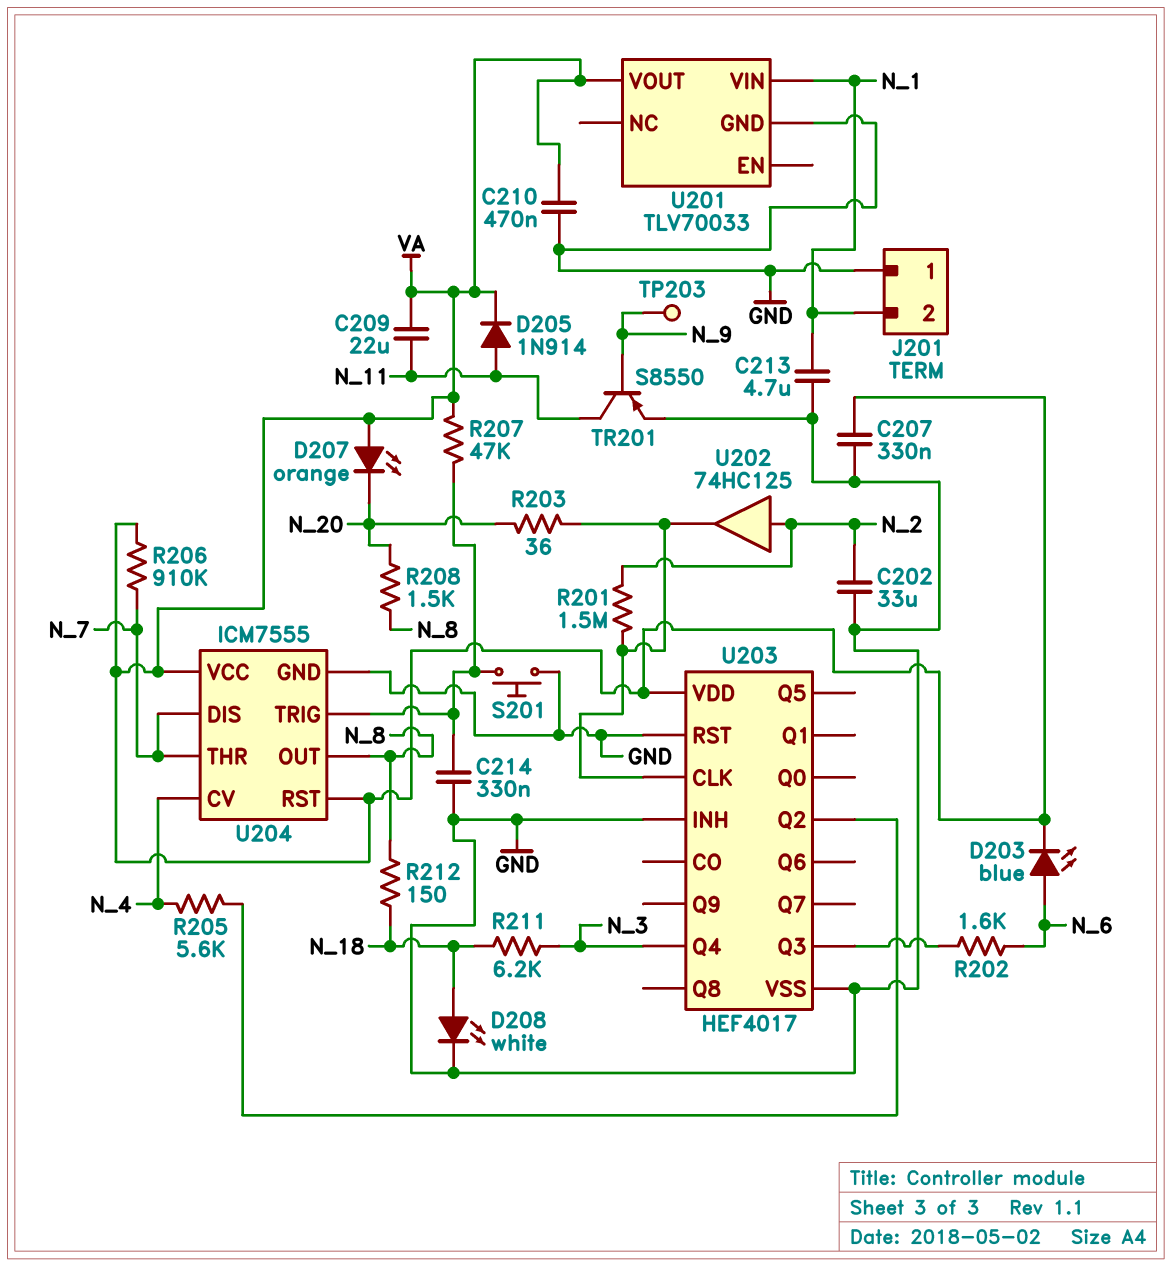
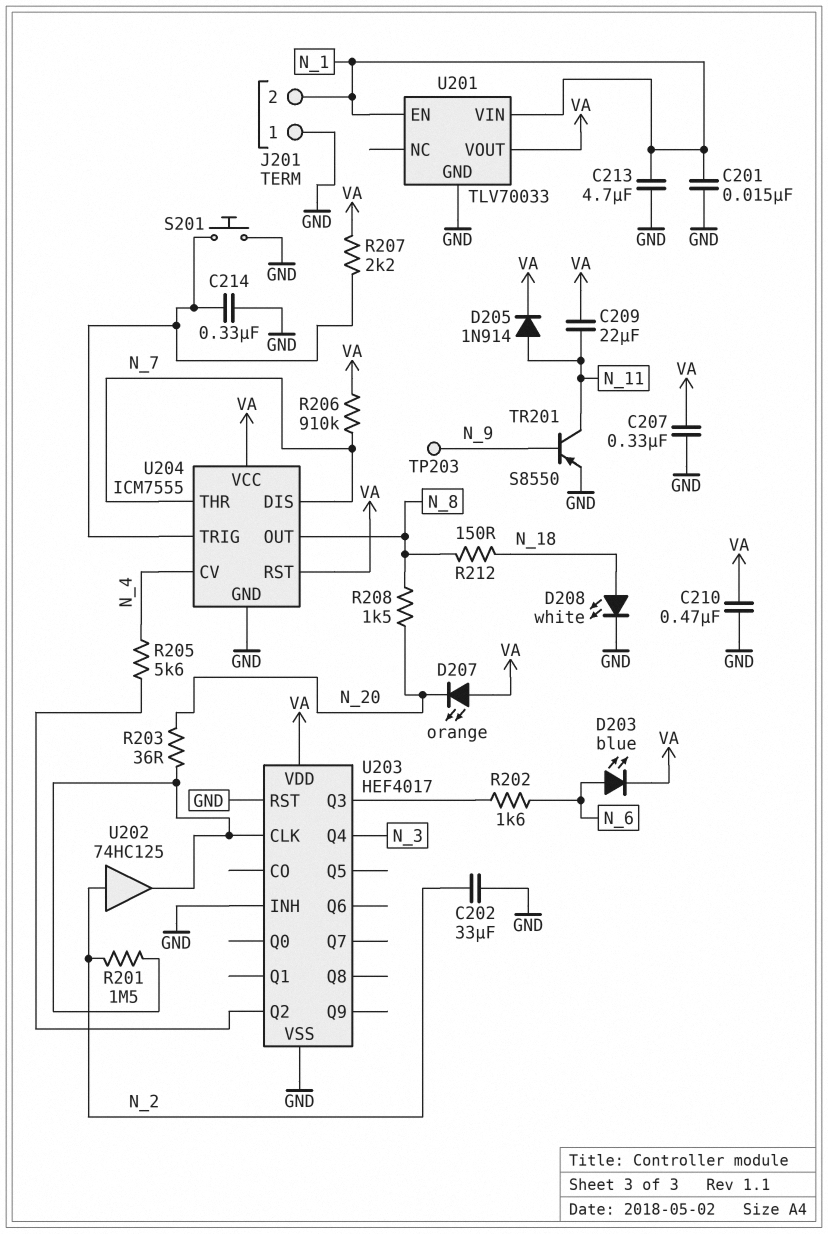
C201: none -> 15nF (GND, N_1)
R207: 47k (U204/TRIG, VA) -> 2.2k (U204/TRIG, VA)
R211: 6.2k (N_3, N_18) -> none
U201 pin EN: none -> N_1

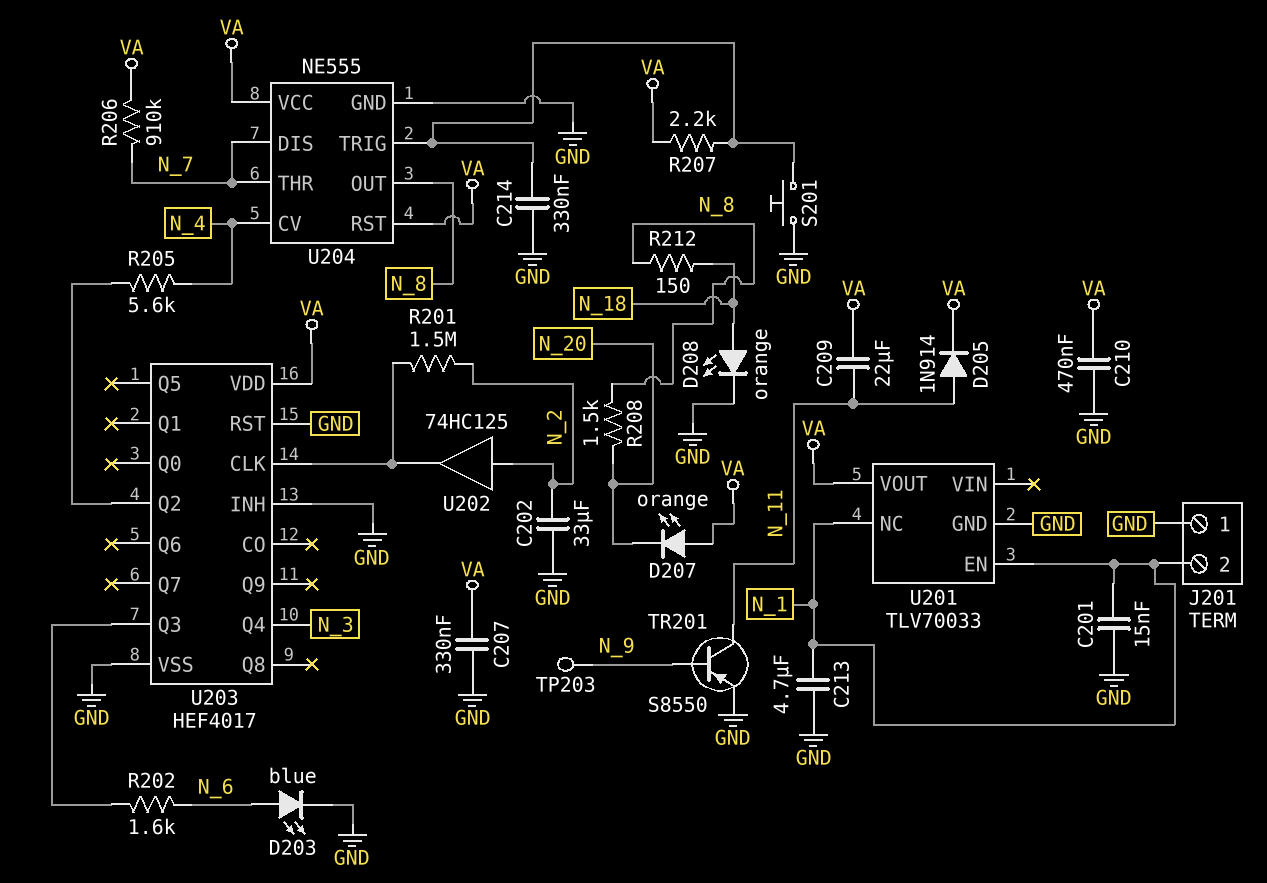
D203: LED blue (A N_6, K VA) -> LED blue (A N_6, K GND)
D208: LED white (A N_18, K GND) -> LED orange (A N_18, K GND)
R203: 36 (N_20, U203/CLK) -> none
U201 pin NC: none -> N_1
U201 pin VIN: N_1 -> none
U204: ICM7555 -> NE555

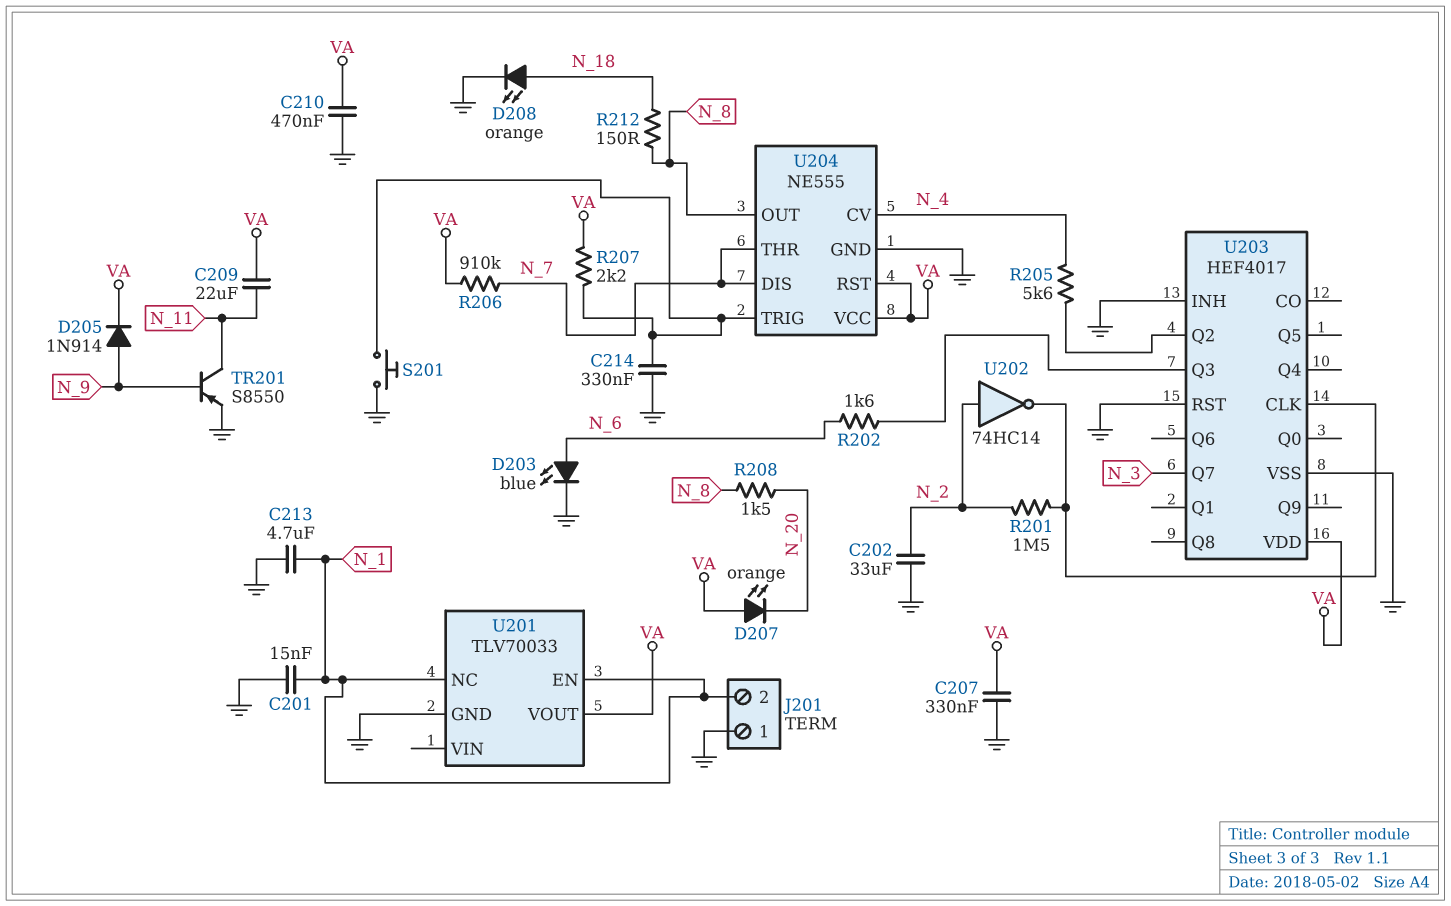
D205: diode 1N914 (A N_11, K VA) -> diode 1N914 (A N_9, K VA)
TP203: test point (N_9) -> none
U202: buffer 74HC125 (in N_2, out U203/CLK) -> NOT 74HC14 (in N_2, out U203/CLK)
U203 pin Q4: N_3 -> none
U203 pin Q7: none -> N_3

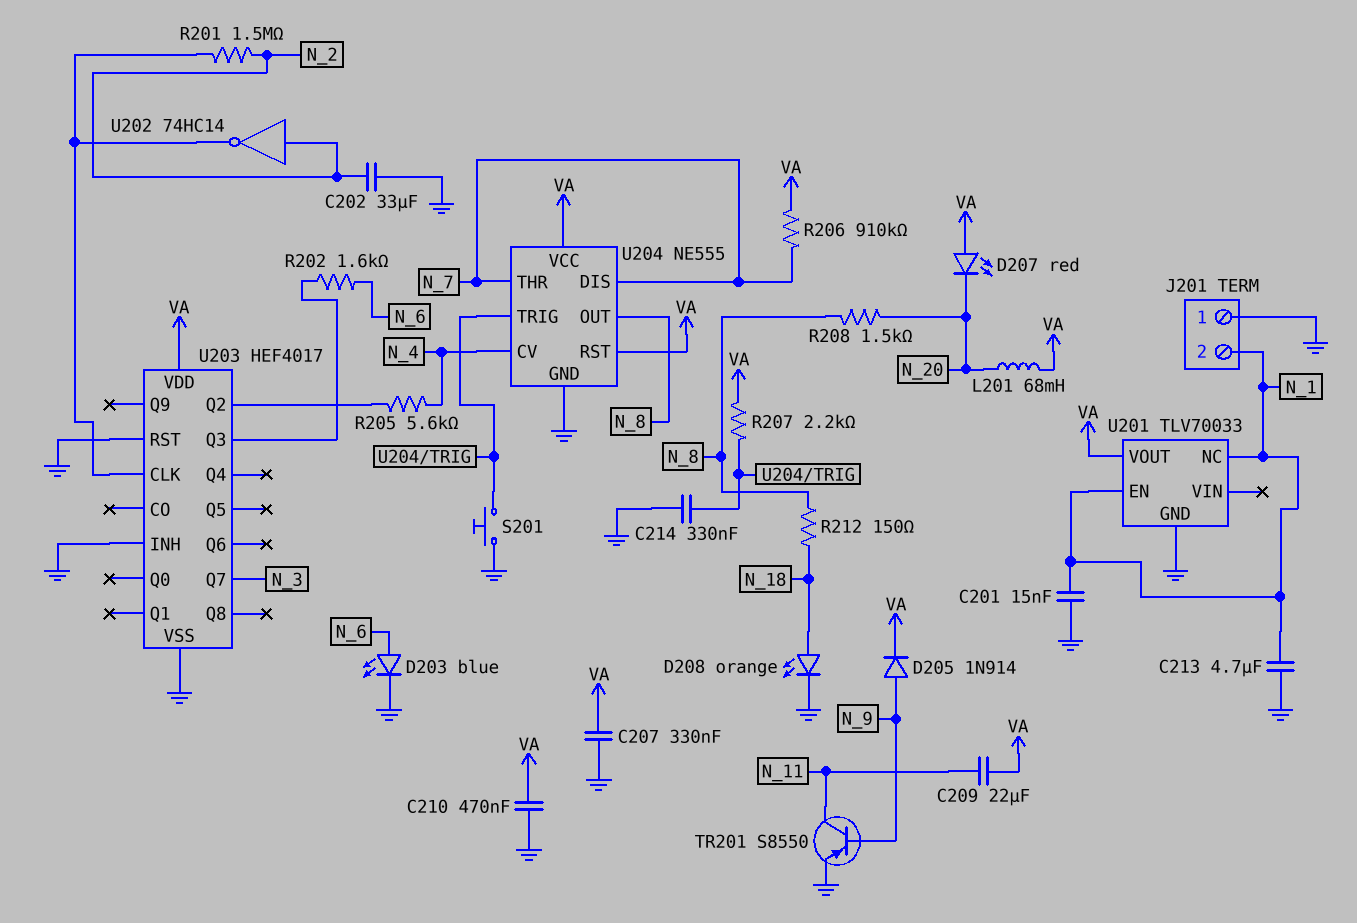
D207: LED orange (A VA, K N_20) -> LED red (A VA, K N_20)
L201: none -> 68mH (N_20, VA)

